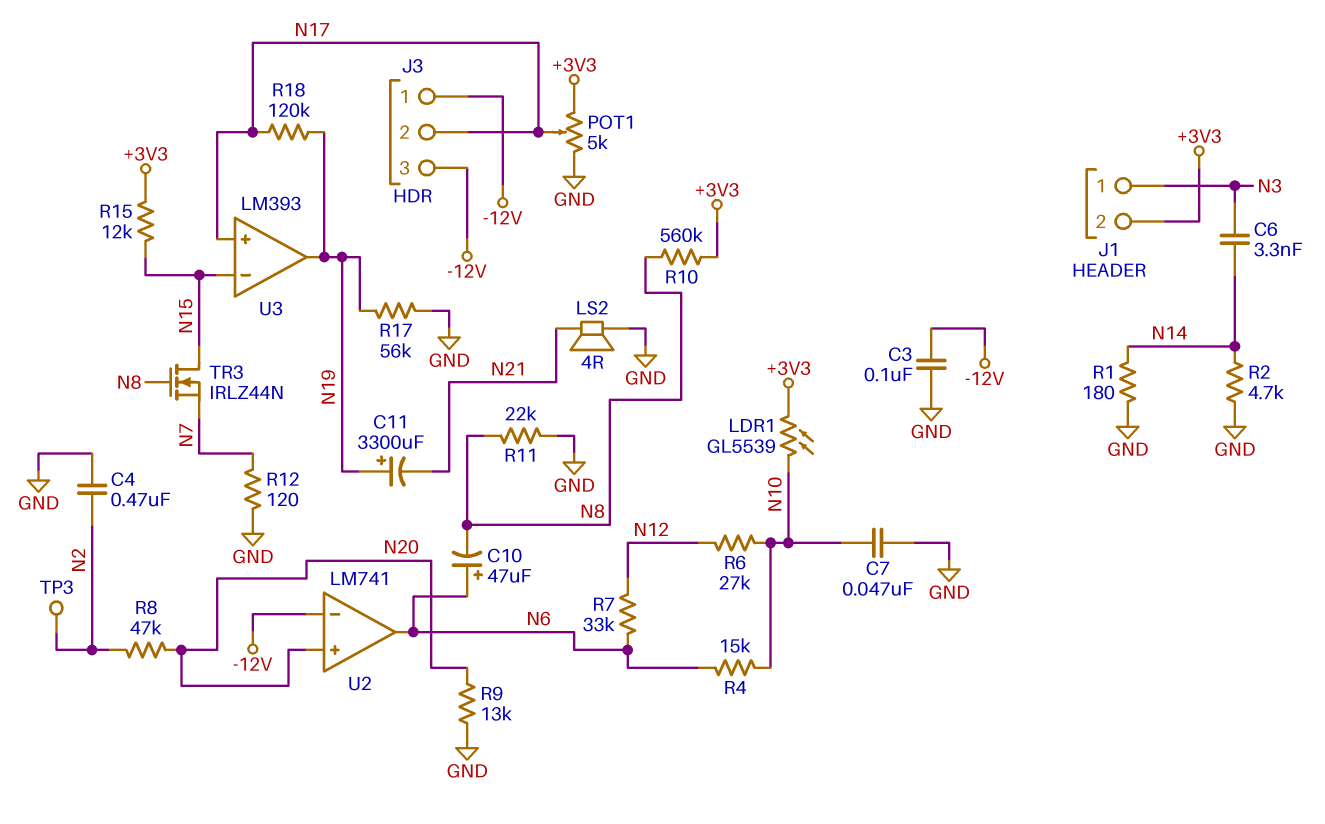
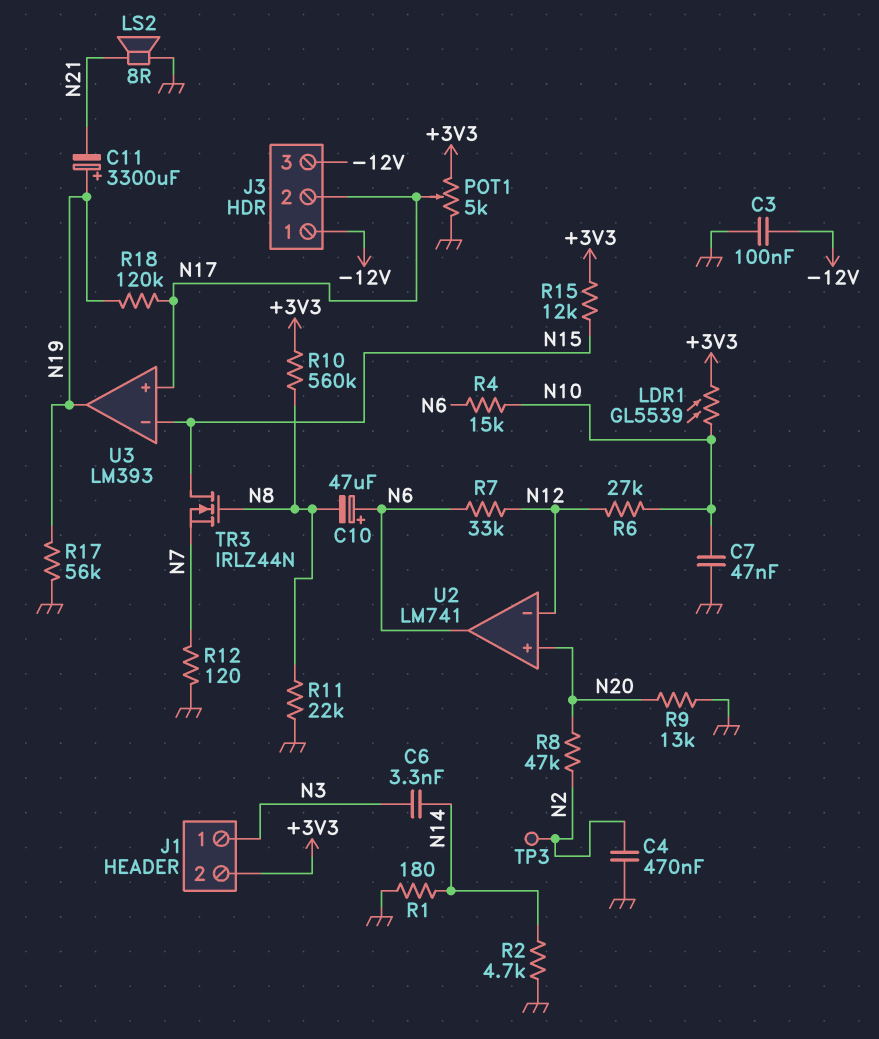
LS2: speaker 4R (GND, N21) -> speaker 8R (GND, N21)
U2 pin in-: -12V -> N12

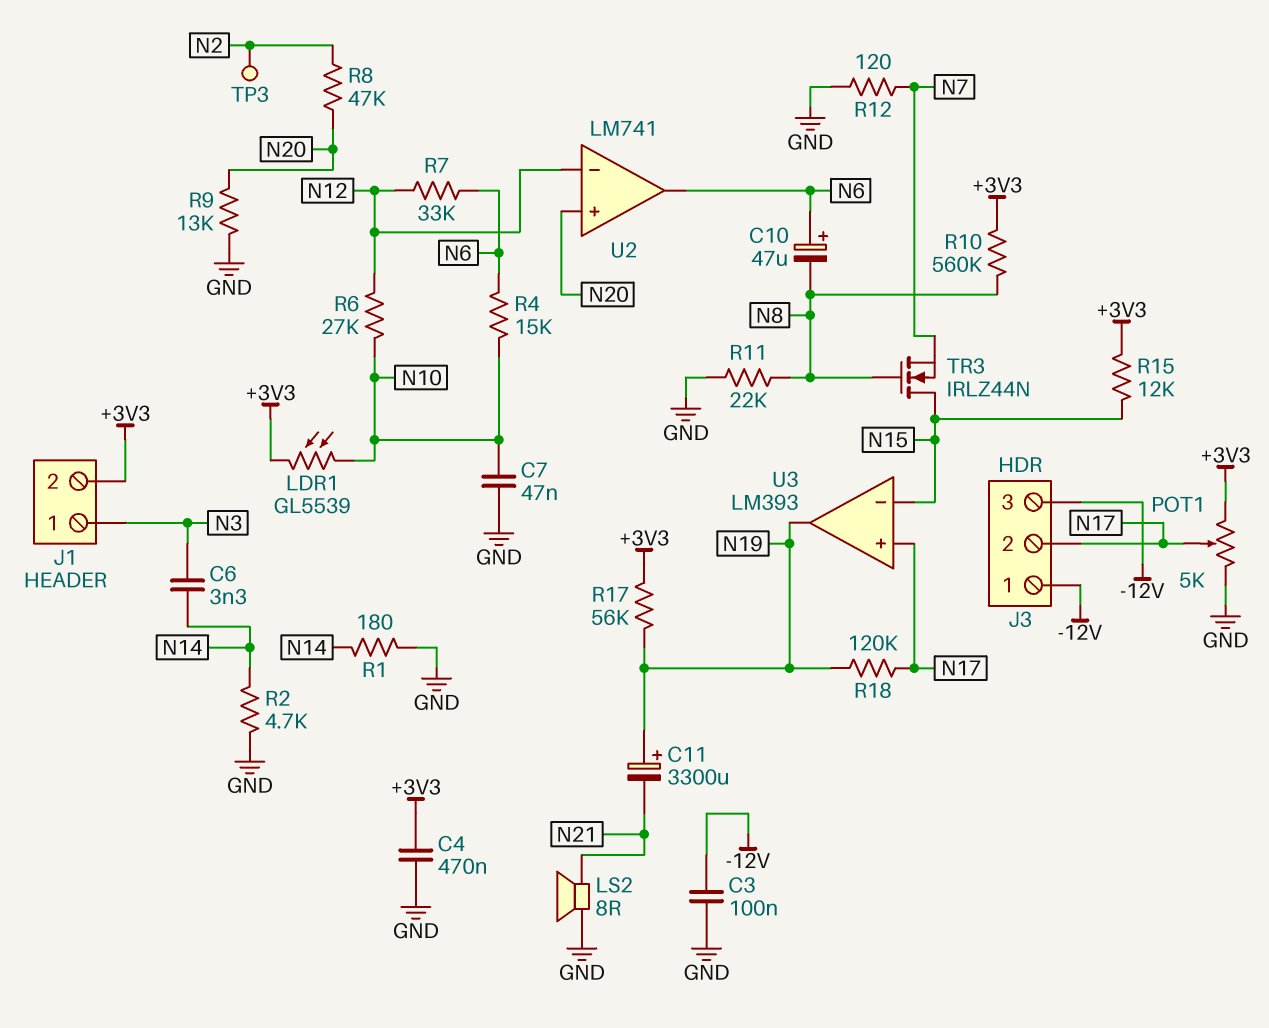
C4: 470nF (GND, N2) -> 470nF (+3V3, GND)
R17: 56k (GND, N19) -> 56k (+3V3, N19)

